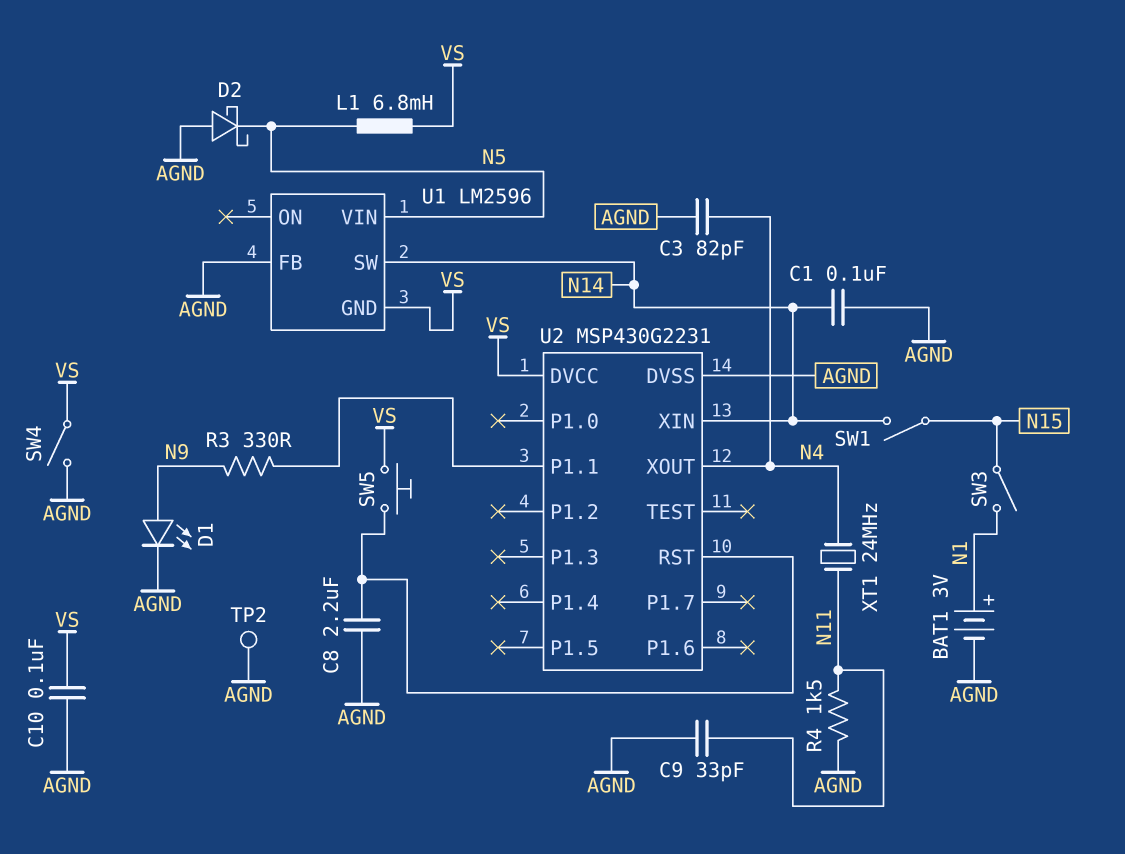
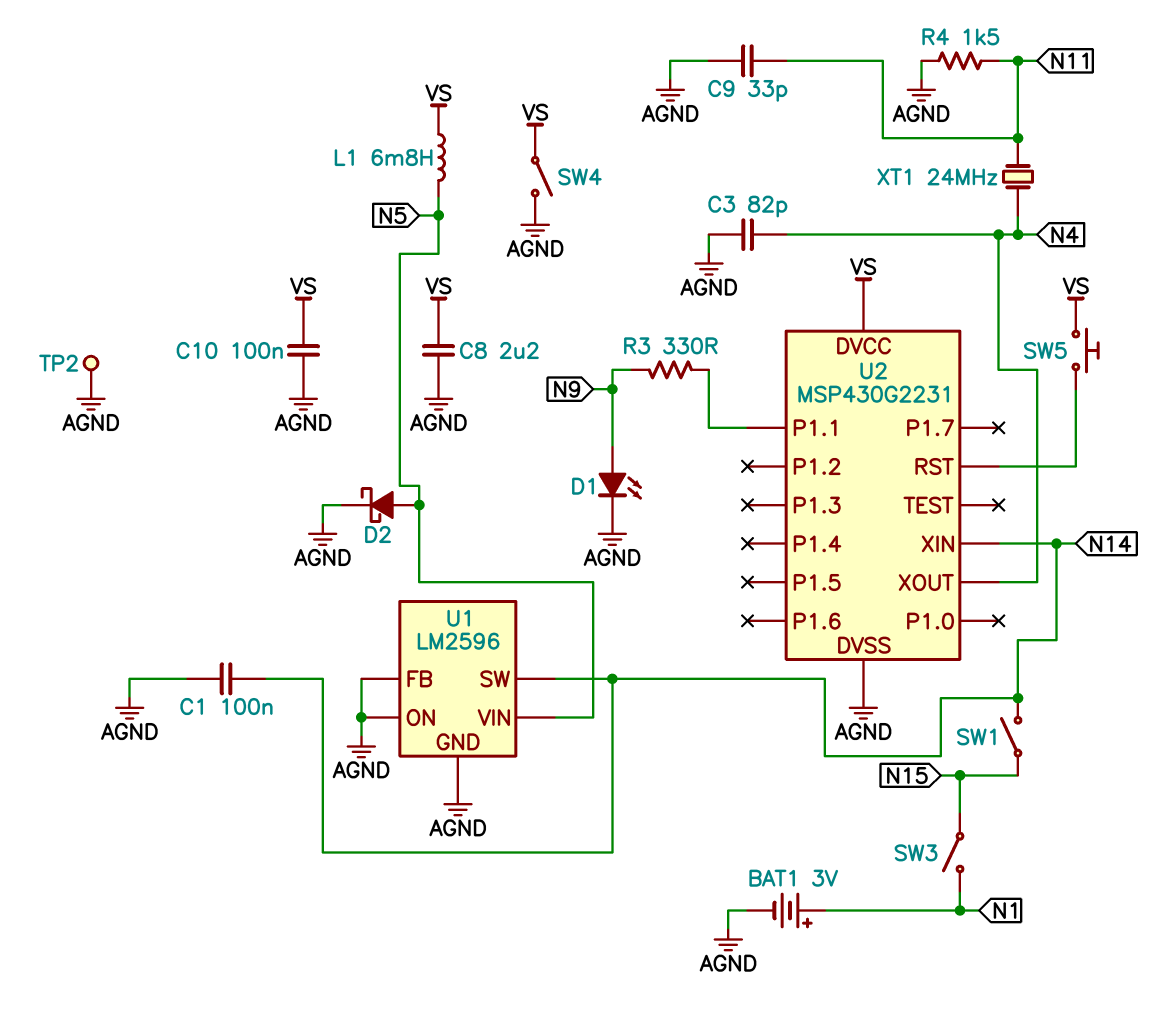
C8: 2.2uF (AGND, U2/RST) -> 2.2uF (AGND, VS)
D2: schottky (A AGND, K N5) -> schottky (A N5, K AGND)
U1 pin GND: VS -> AGND
U1 pin ON: none -> AGND

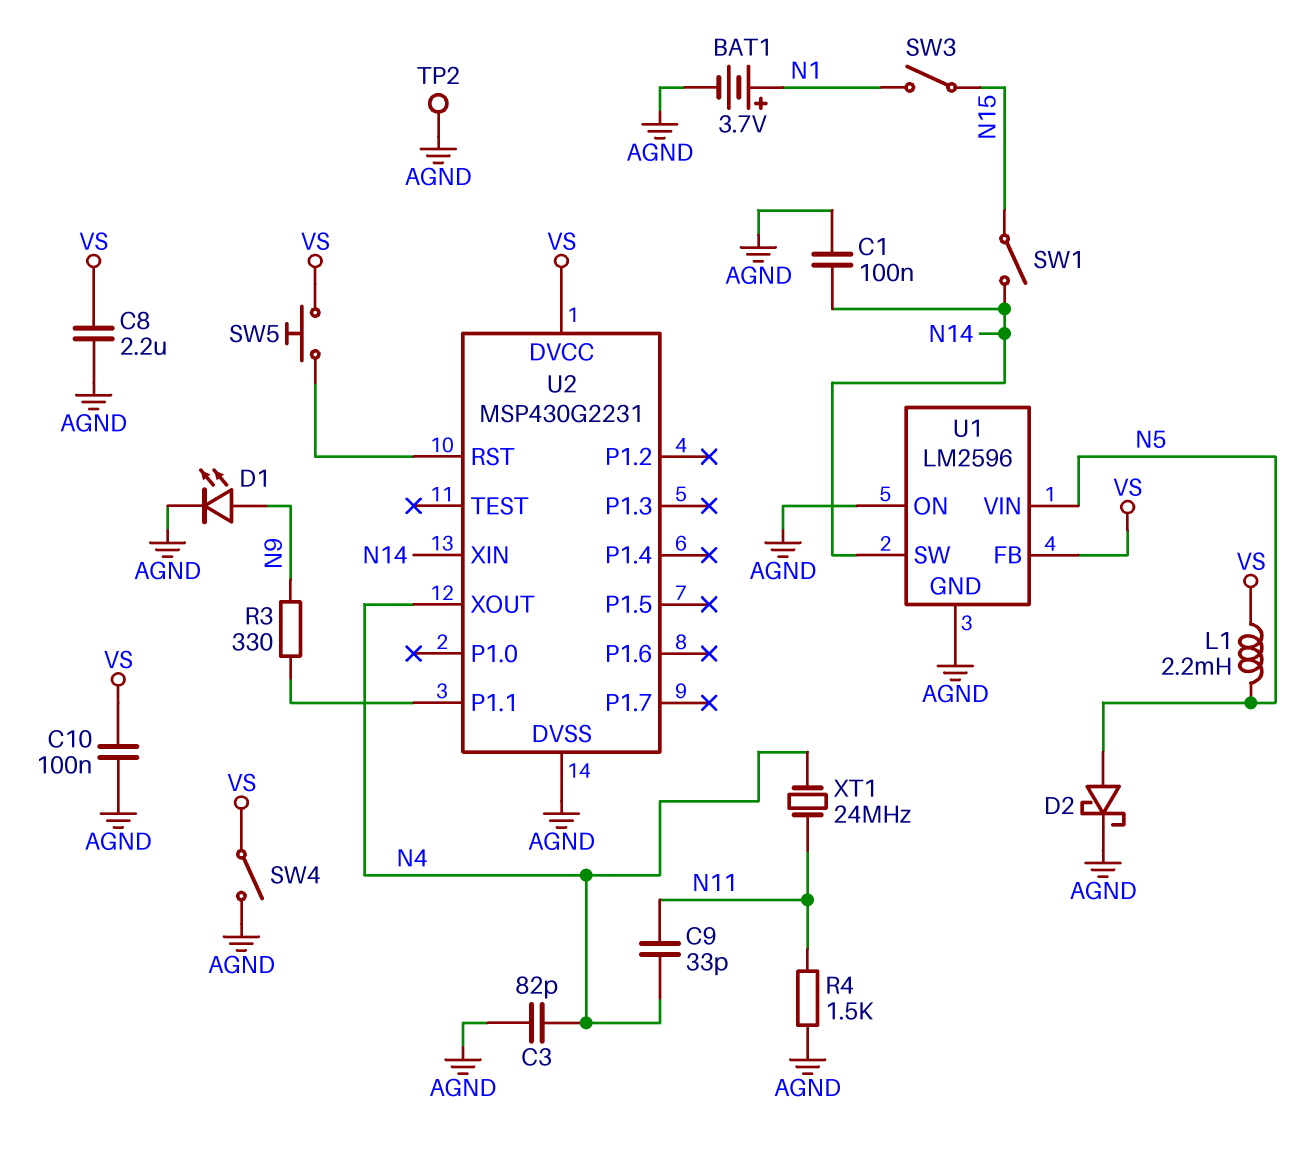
BAT1: 3V (plus N1, minus AGND) -> 3.7V (plus N1, minus AGND)
C9: 33pF (AGND, N11) -> 33pF (N4, N11)
L1: 6.8mH (N5, VS) -> 2.2mH (N5, VS)
U1 pin FB: AGND -> VS

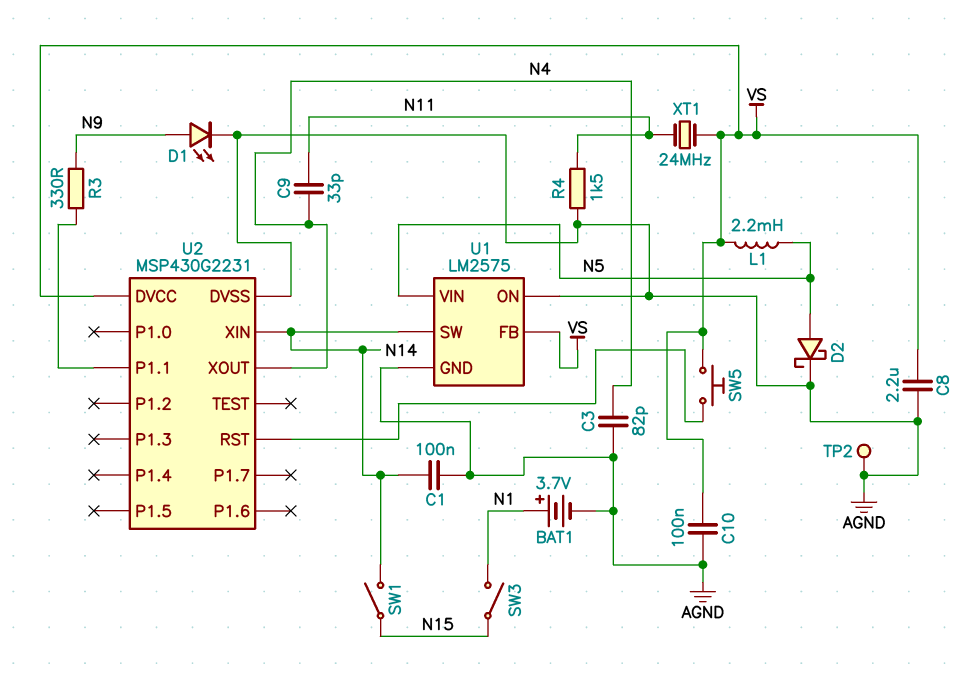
SW4: switch (AGND, VS) -> none
U1: LM2596 -> LM2575
XT1: 24MHz (N4, N11) -> 24MHz (N11, VS)

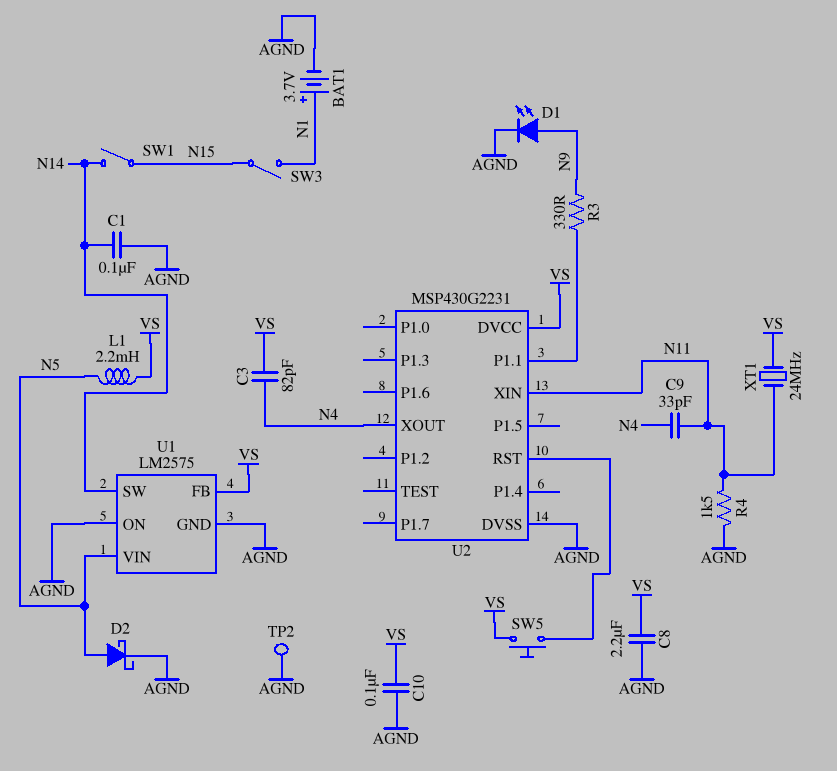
C3: 82pF (AGND, N4) -> 82pF (N4, VS)
U2 pin XIN: N14 -> N11

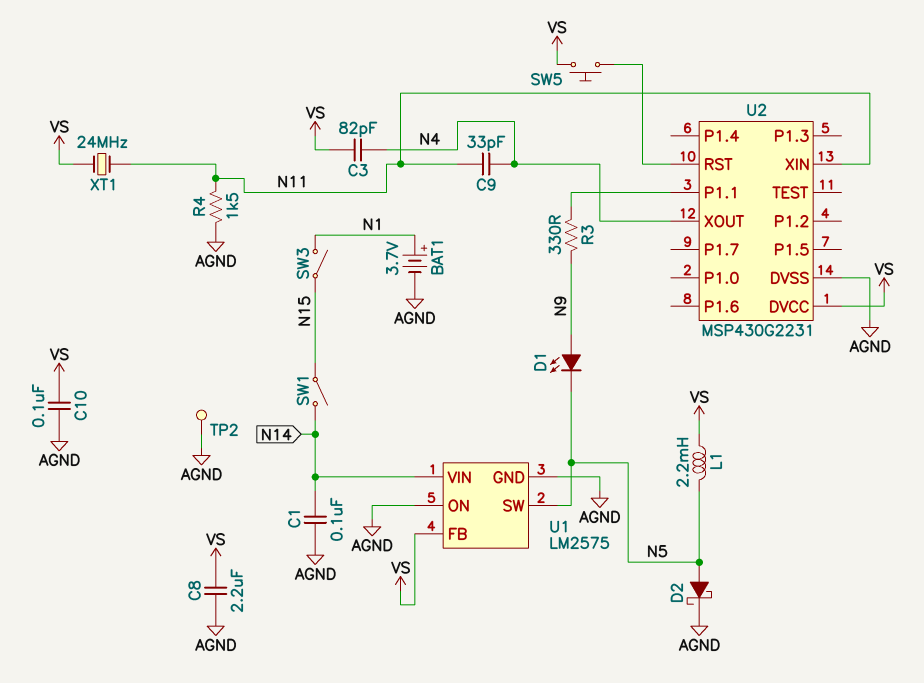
D1: LED (A N9, K AGND) -> LED (A N9, K N5)
U1 pin SW: N14 -> N5
U1 pin VIN: N5 -> N14

